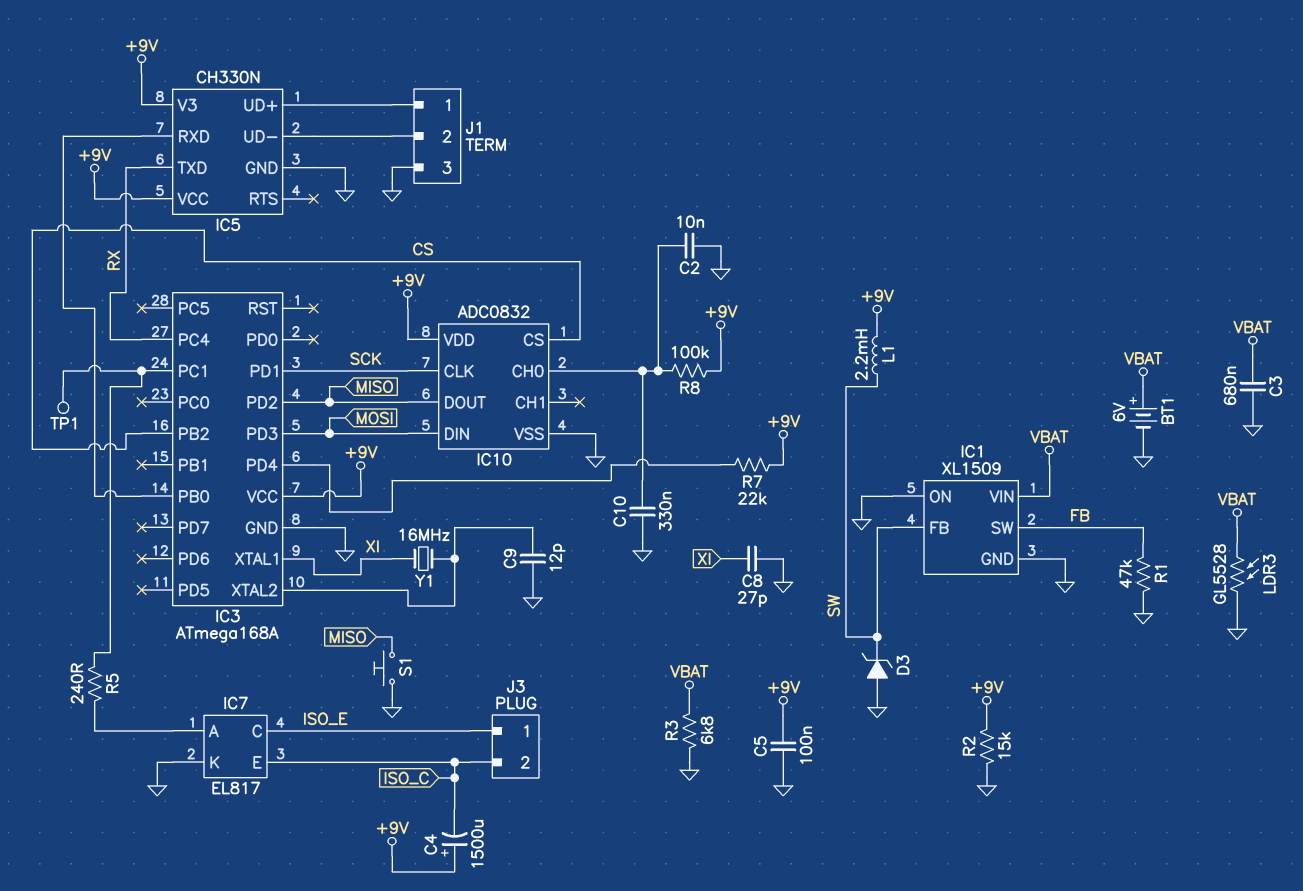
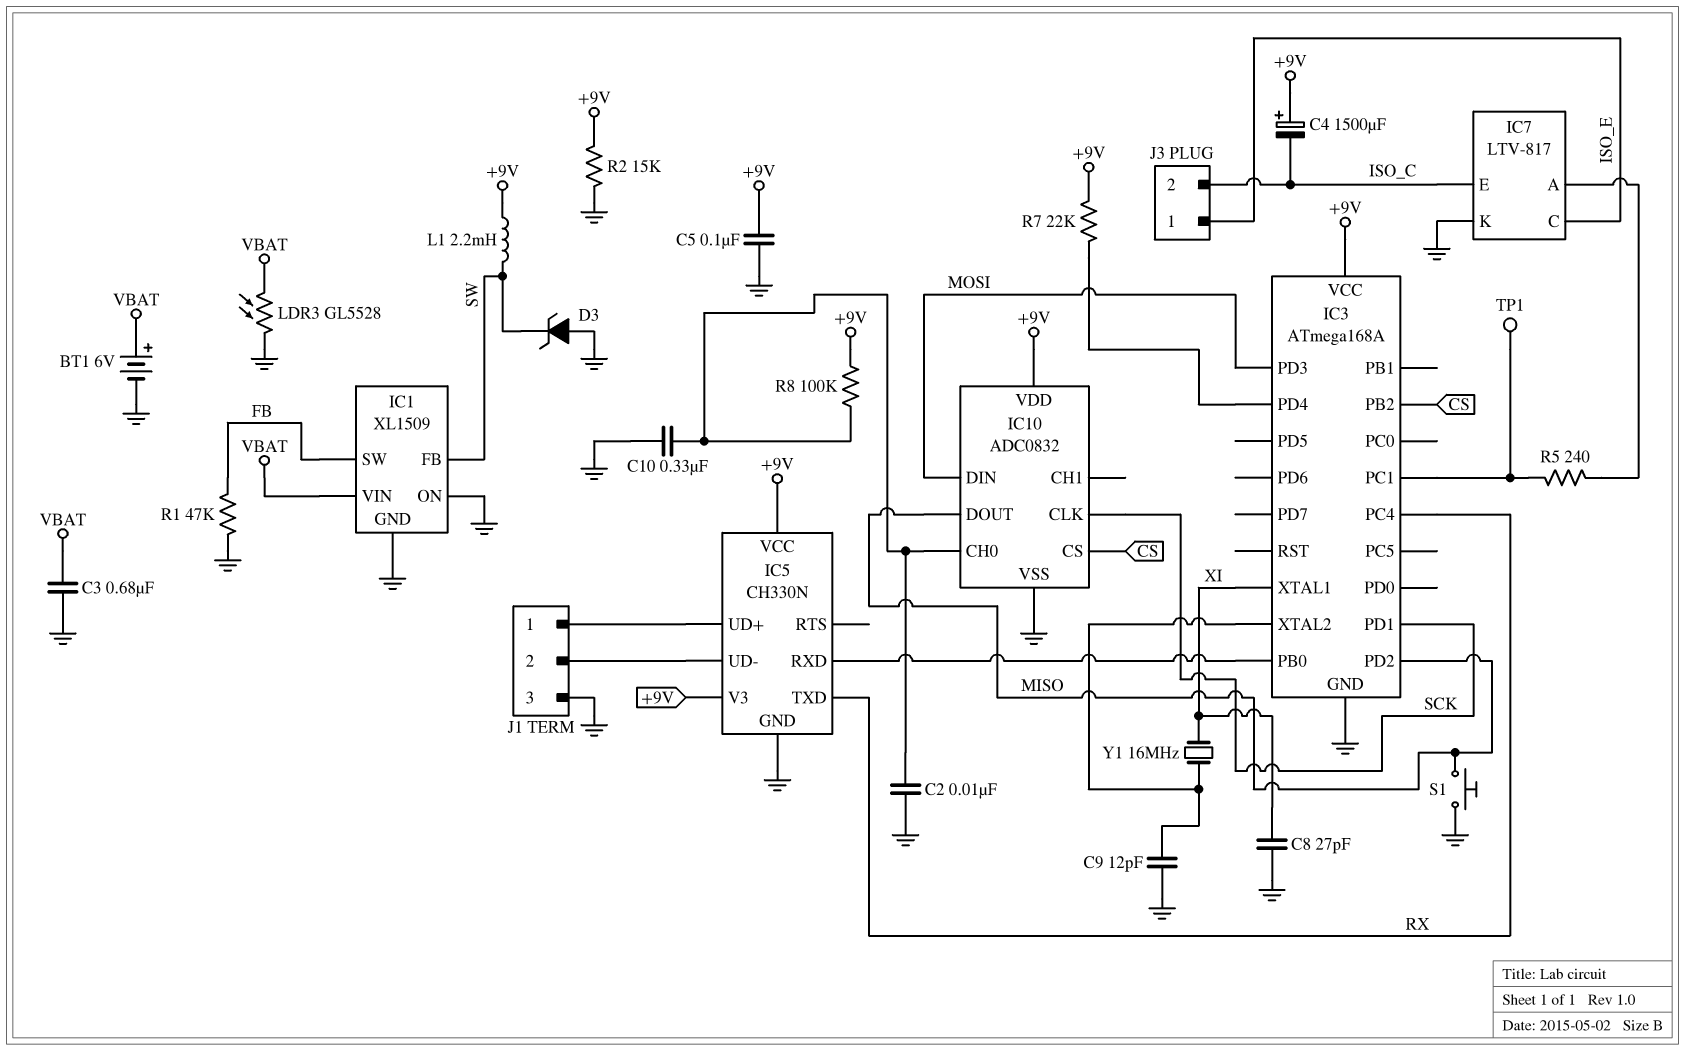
IC7: EL817 -> LTV-817
R3: 6.8k (GND, VBAT) -> none

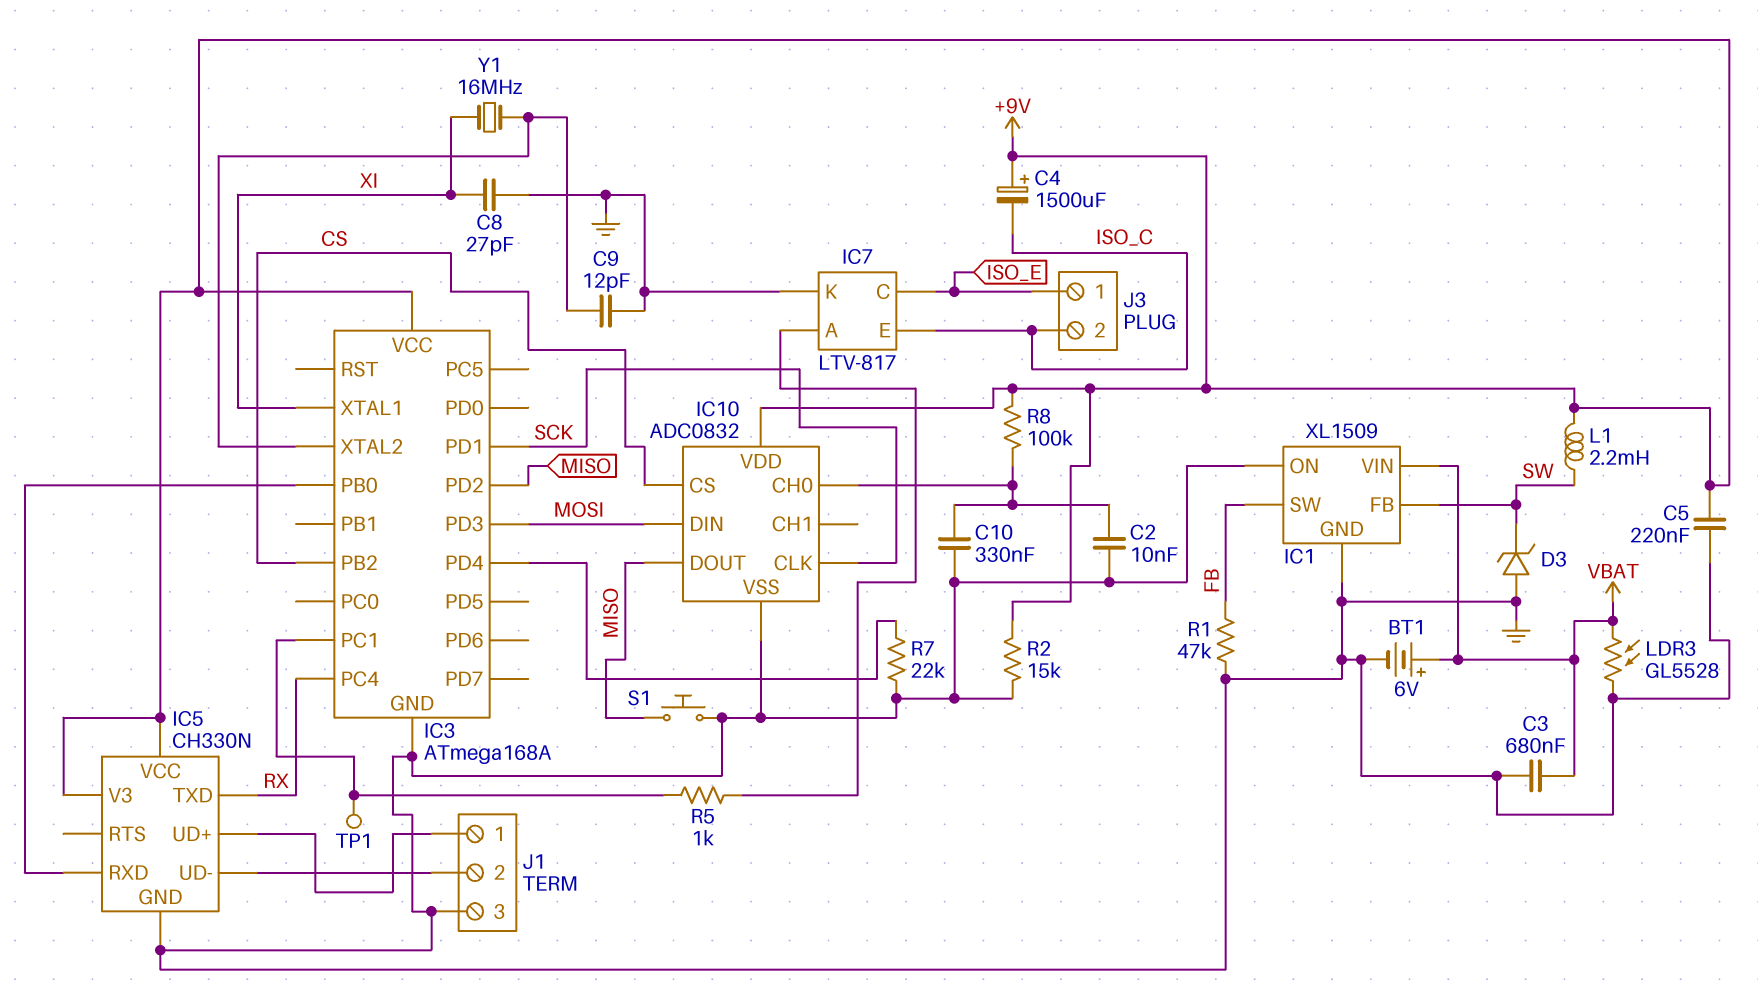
C5: 100nF (+9V, GND) -> 220nF (+9V, GND)
R5: 240 (IC3/PC1, IC7/A) -> 1k (IC3/PC1, IC7/A)
R7: 22k (+9V, IC3/PD4) -> 22k (GND, IC3/PD4)

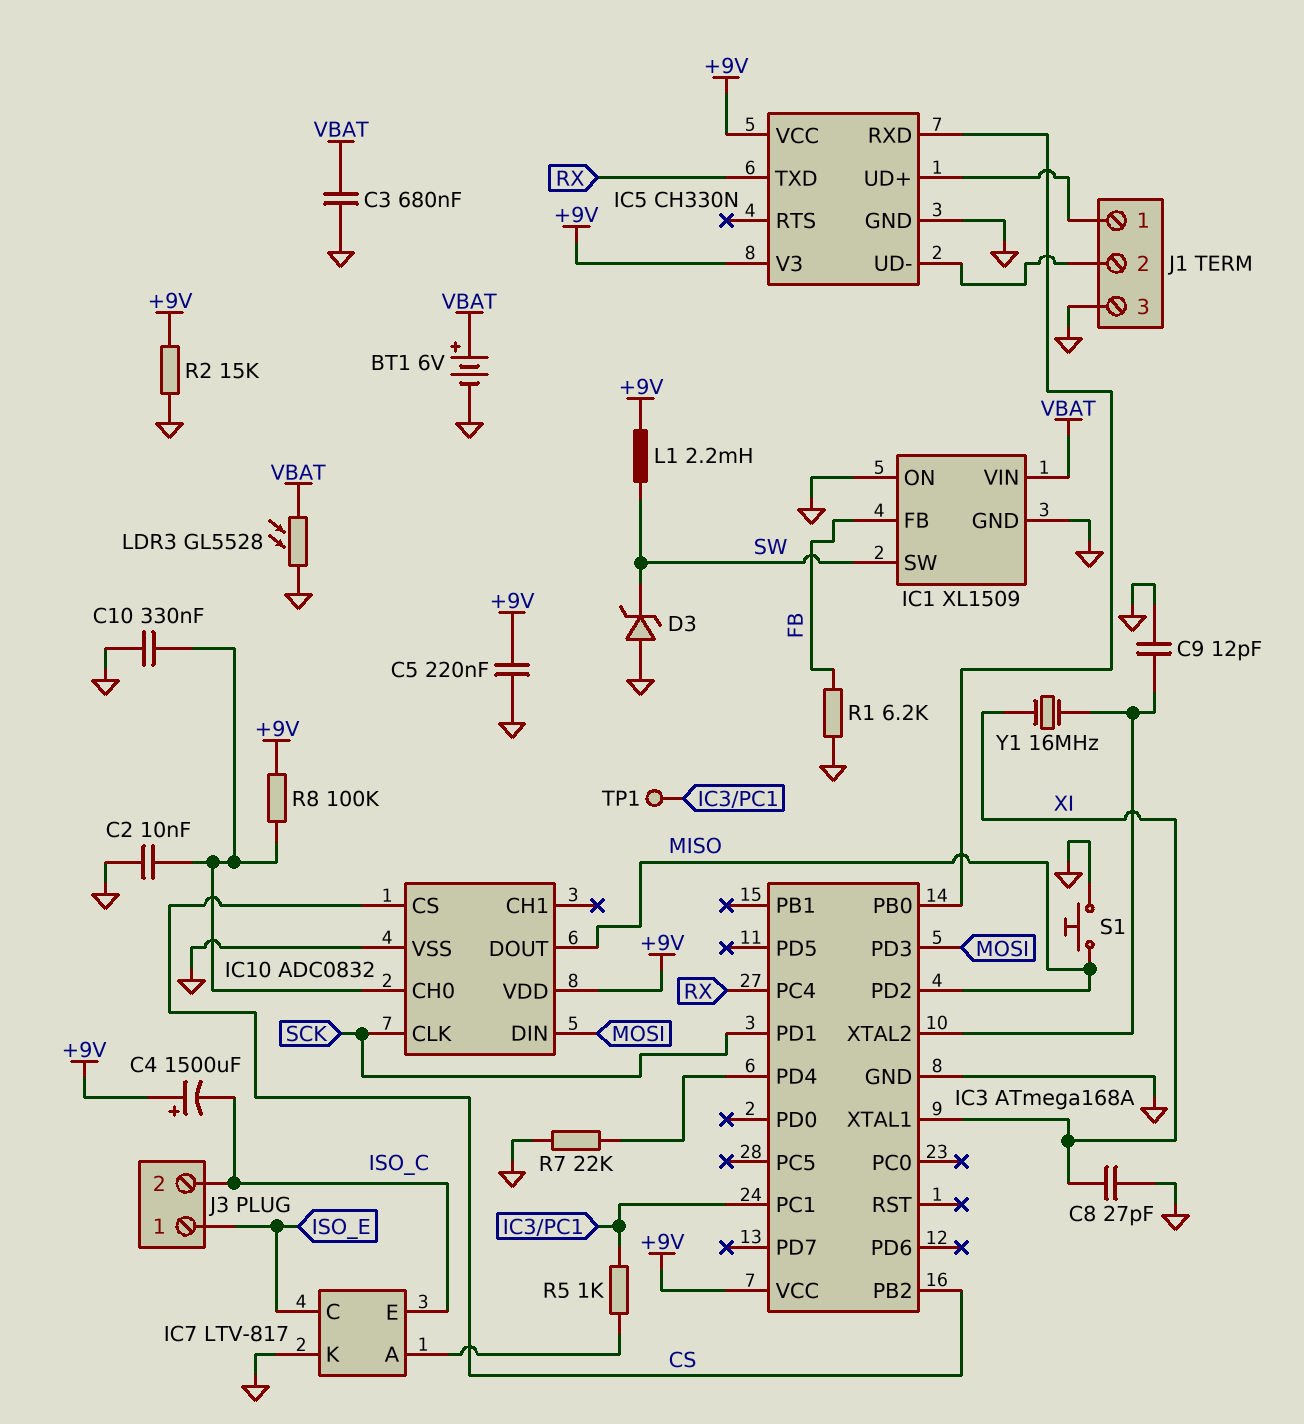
IC1 pin FB: SW -> FB
IC1 pin SW: FB -> SW
R1: 47k (FB, GND) -> 6.2k (FB, GND)

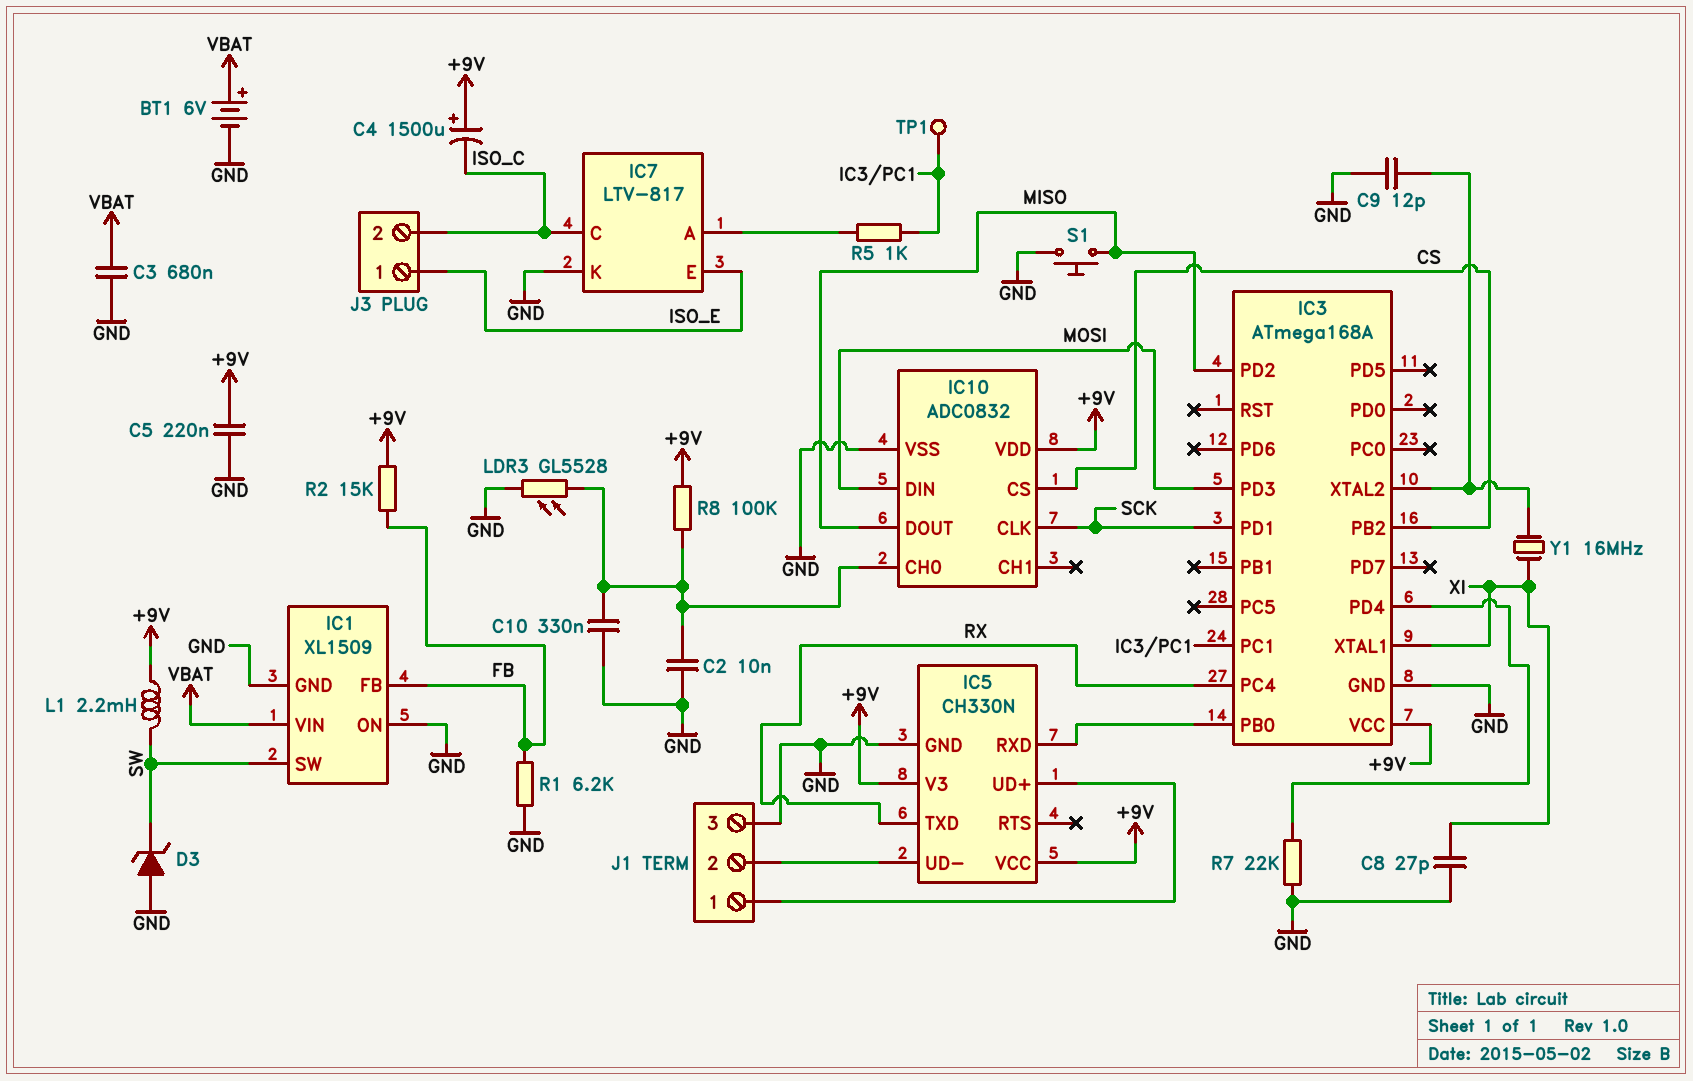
IC7 pin C: ISO_E -> ISO_C
IC7 pin E: ISO_C -> ISO_E
LDR3: GL5528 (GND, VBAT) -> GL5528 (GND, IC10/CH0)
R2: 15k (+9V, GND) -> 15k (+9V, FB)

